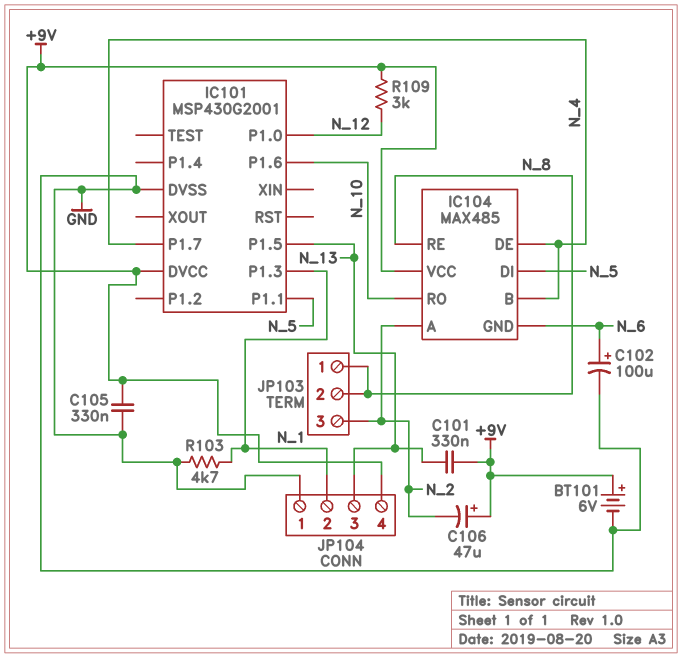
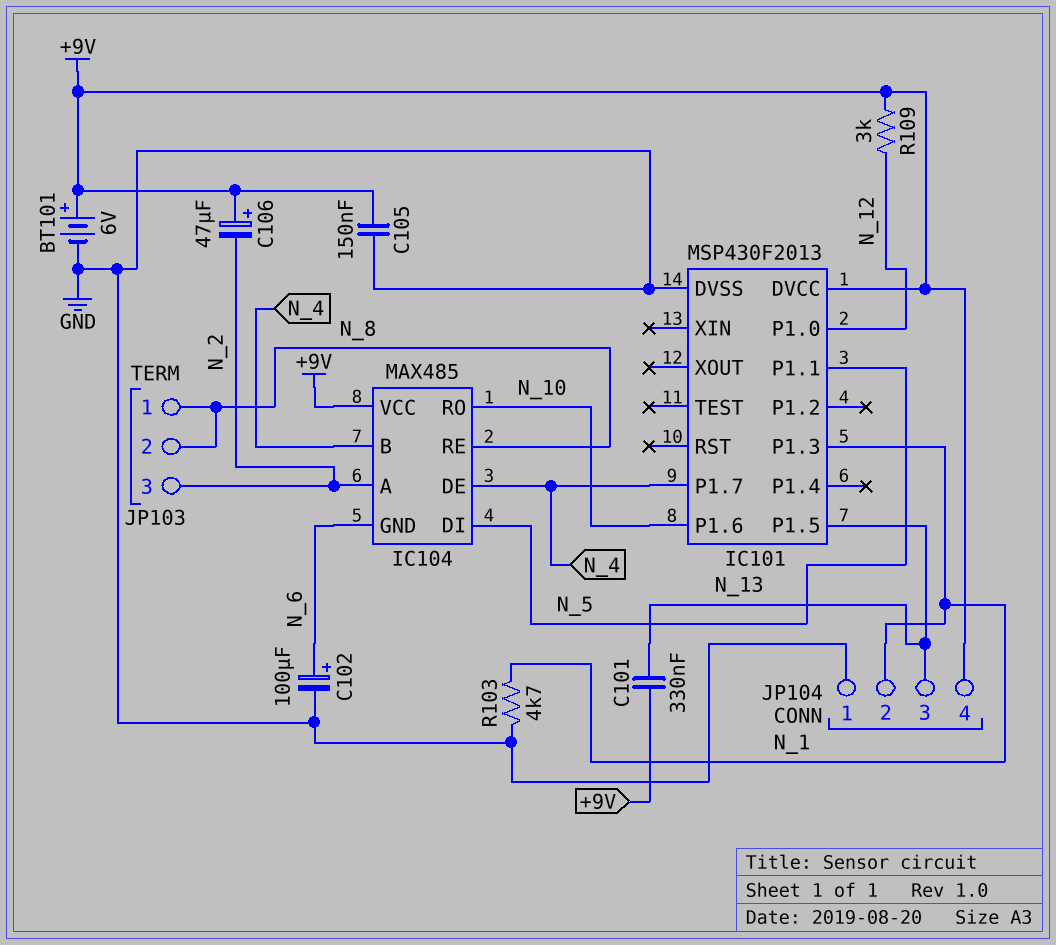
C105: 330nF (+9V, GND) -> 150nF (+9V, GND)
IC101: MSP430G2001 -> MSP430F2013

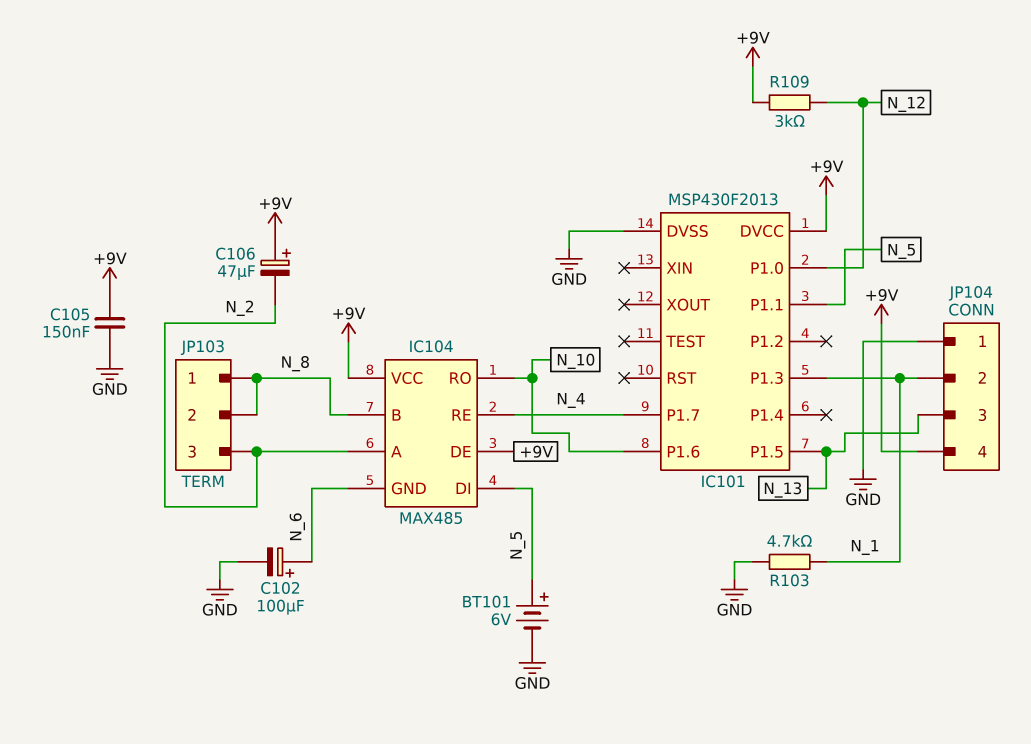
BT101: 6V (plus +9V, minus GND) -> 6V (plus N_5, minus GND)
C101: 330nF (+9V, N_13) -> none
IC104 pin B: N_4 -> N_8
IC104 pin DE: N_4 -> +9V
IC104 pin RE: N_8 -> N_4

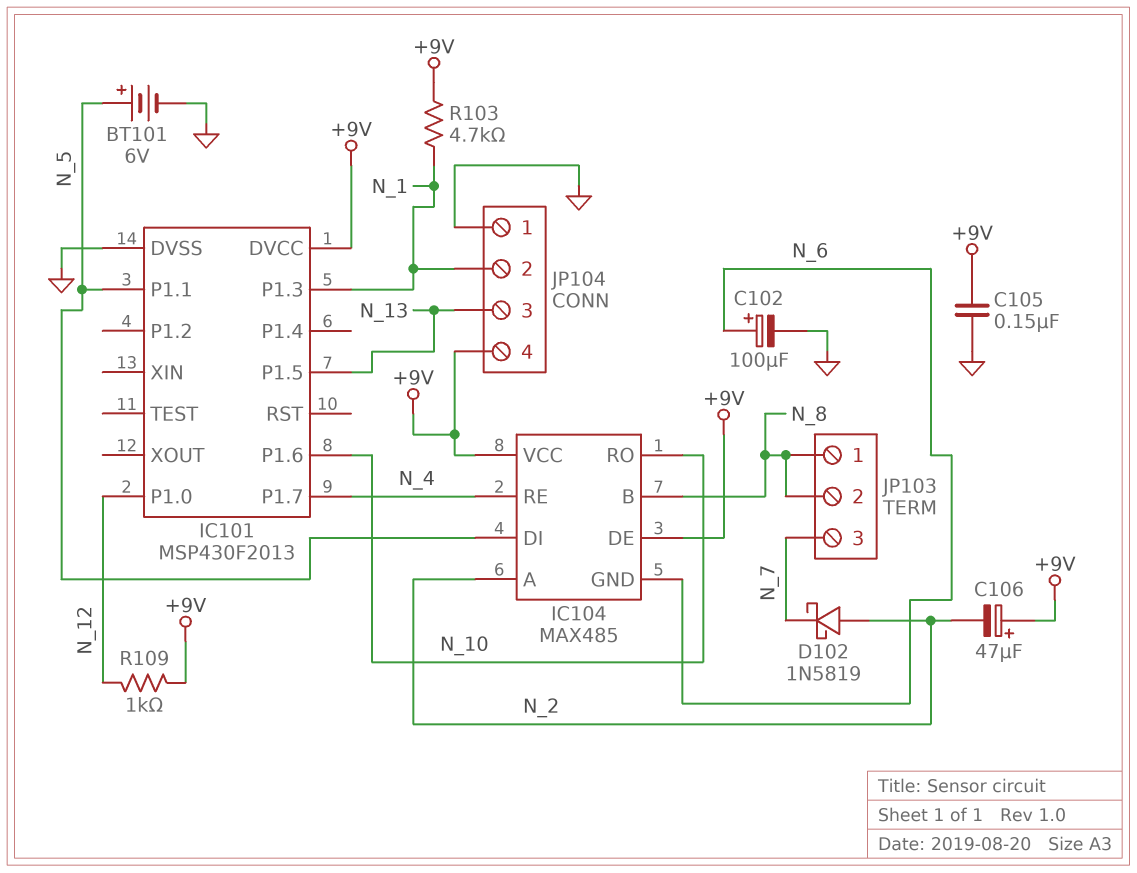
D102: none -> schottky 1N5819 (A N_2, K N_7)
JP103 pin 3: N_2 -> N_7
R103: 4.7k (GND, N_1) -> 4.7k (+9V, N_1)
R109: 3k (+9V, N_12) -> 1k (+9V, N_12)

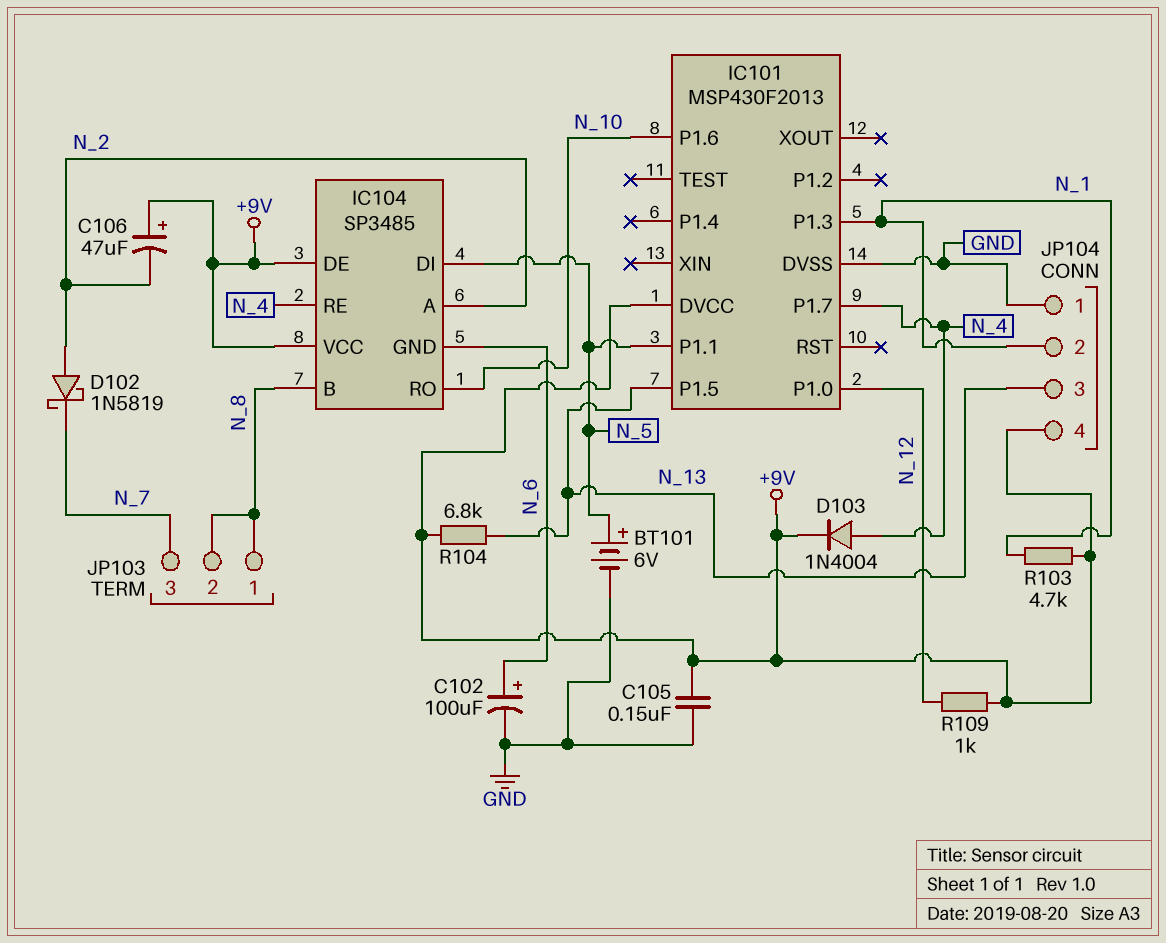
D103: none -> diode 1N4004 (A N_4, K +9V)
IC104: MAX485 -> SP3485
R104: none -> 6.8k (+9V, N_13)

